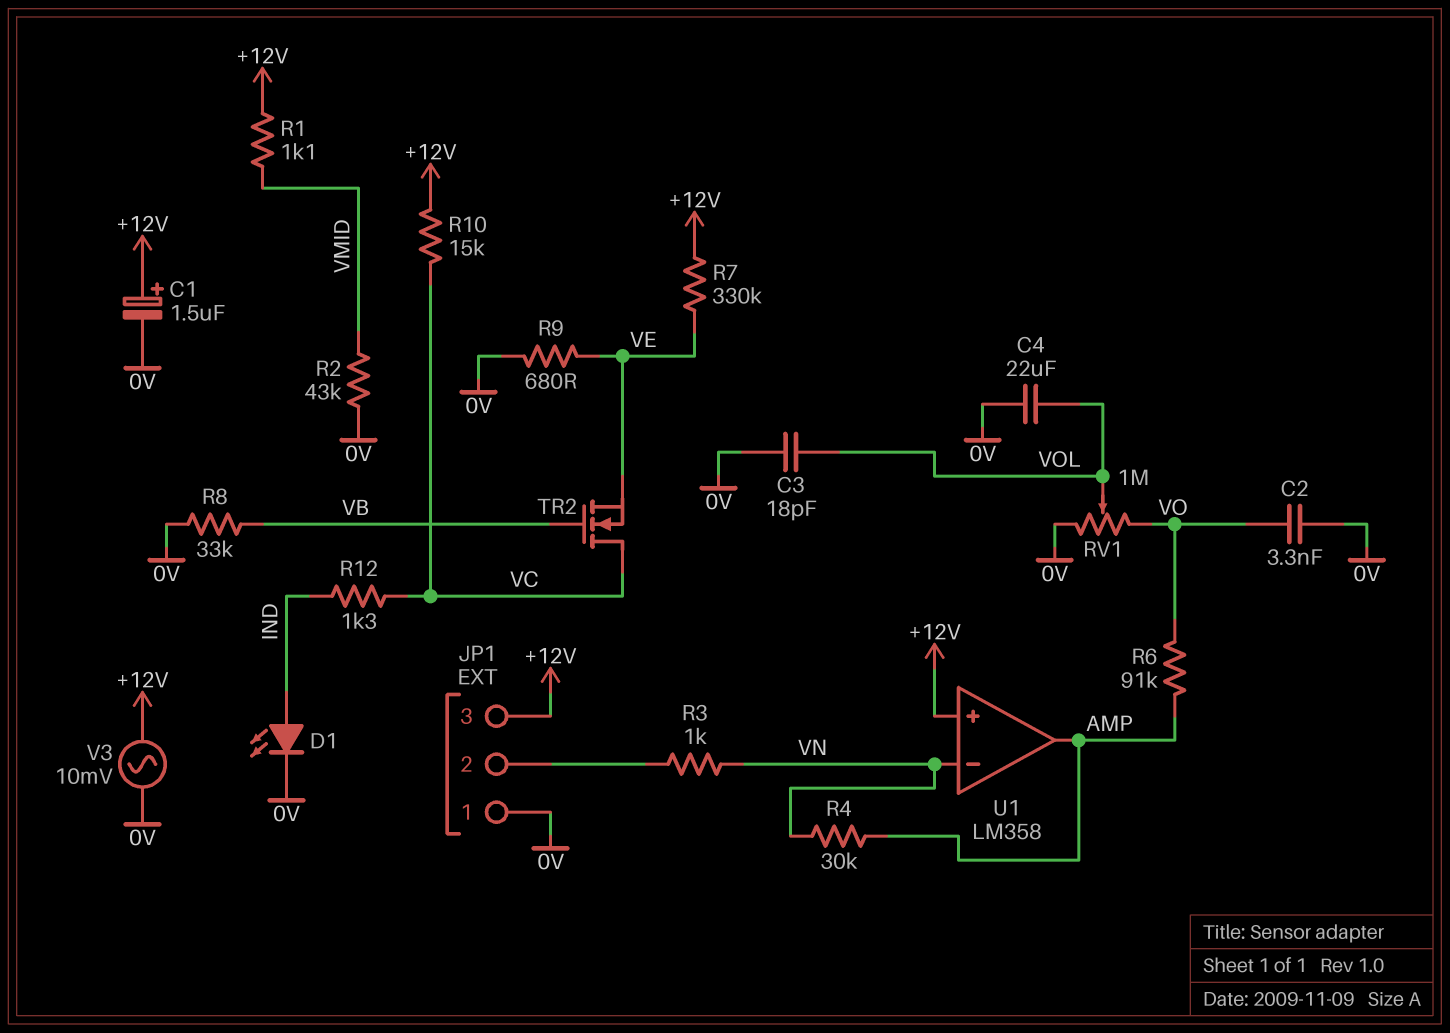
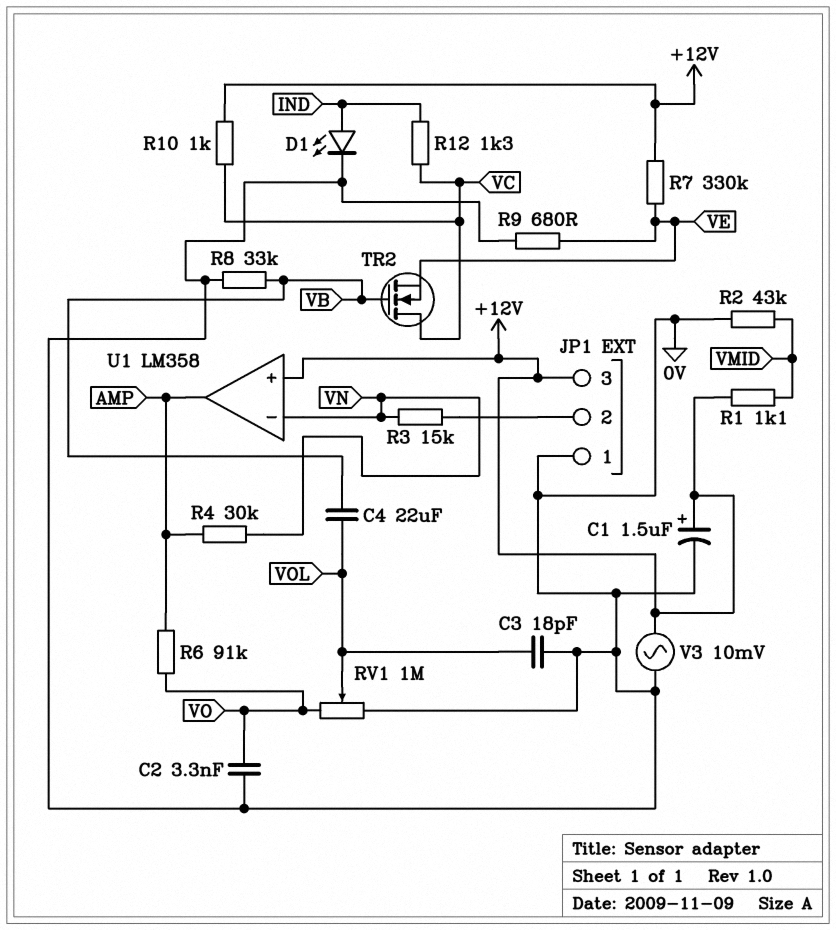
C4: 22uF (0V, VOL) -> 22uF (VB, VOL)
R3: 1k (JP1/2, VN) -> 15k (JP1/2, VN)
R10: 15k (+12V, VC) -> 1k (+12V, VC)

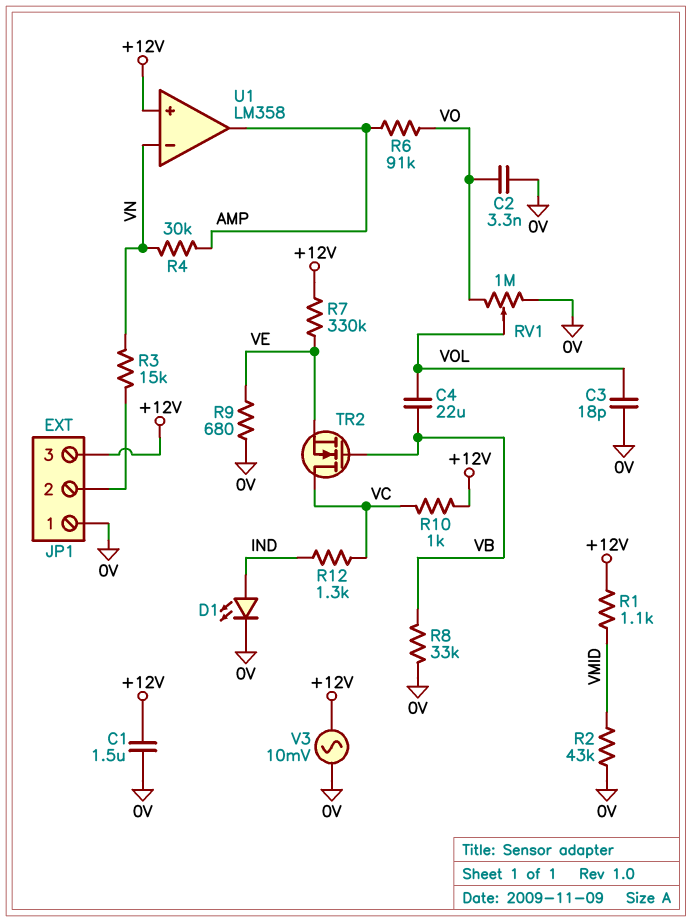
C1: 1.5uF (plus +12V, minus 0V) -> 1.5uF (+12V, 0V)

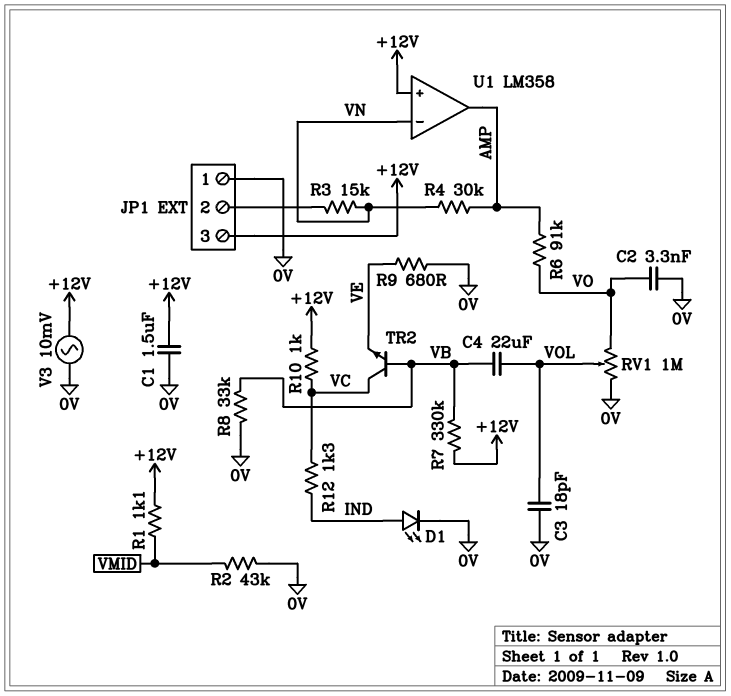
R7: 330k (+12V, VE) -> 330k (+12V, VB)
TR2: NMOS (G VB, D VC, S VE) -> NPN (B VB, C VC, E VE)

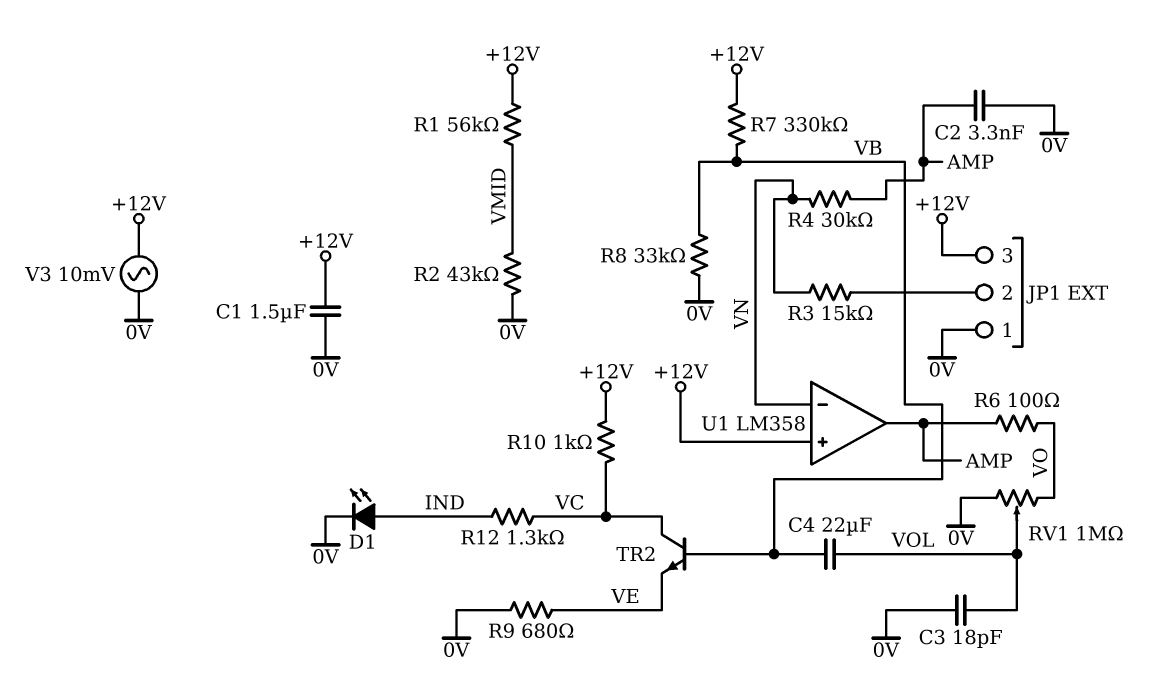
C2: 3.3nF (0V, VO) -> 3.3nF (0V, AMP)
R1: 1.1k (+12V, VMID) -> 56k (+12V, VMID)
R6: 91k (AMP, VO) -> 100 (AMP, VO)

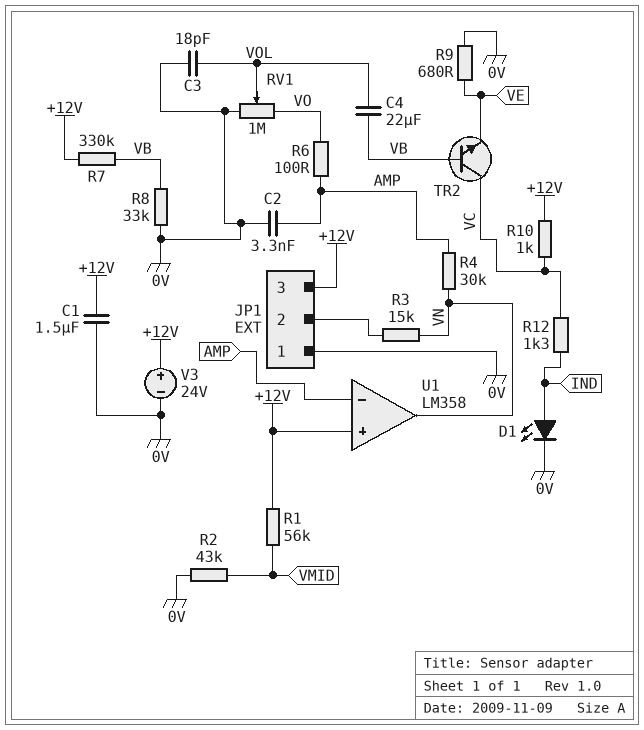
U1 pin in-: VN -> AMP
U1 pin out: AMP -> VN
V3: AC 10mV (+12V, 0V) -> 24V (plus +12V, minus 0V)

